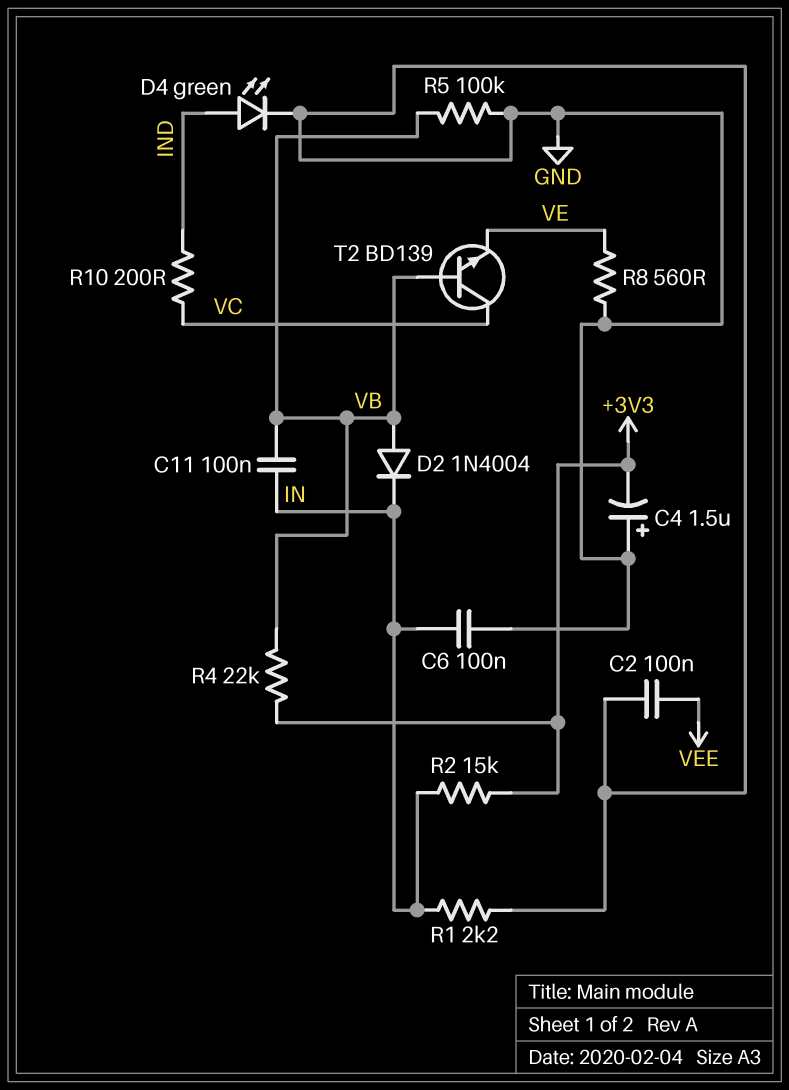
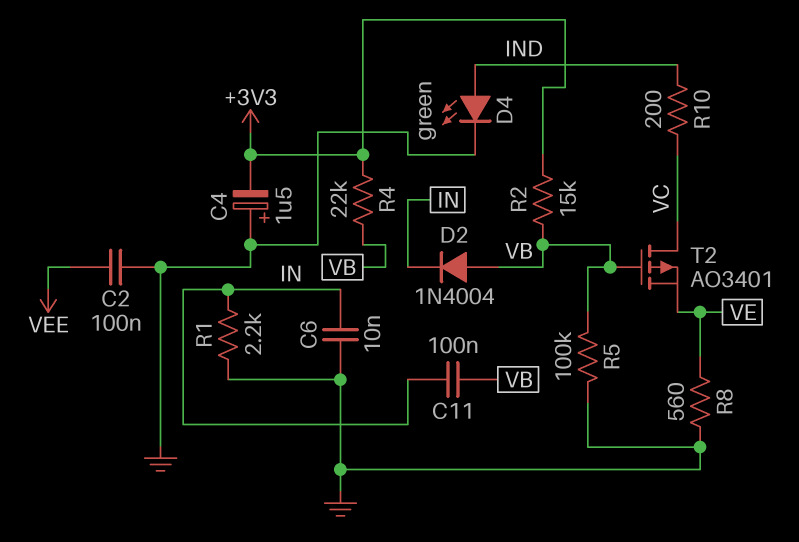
C6: 100nF (GND, IN) -> 10nF (GND, IN)
R2: 15k (+3V3, IN) -> 15k (+3V3, VB)
T2: NPN BD139 (B VB, C VC, E VE) -> PMOS AO3401 (G VB, D VC, S VE)

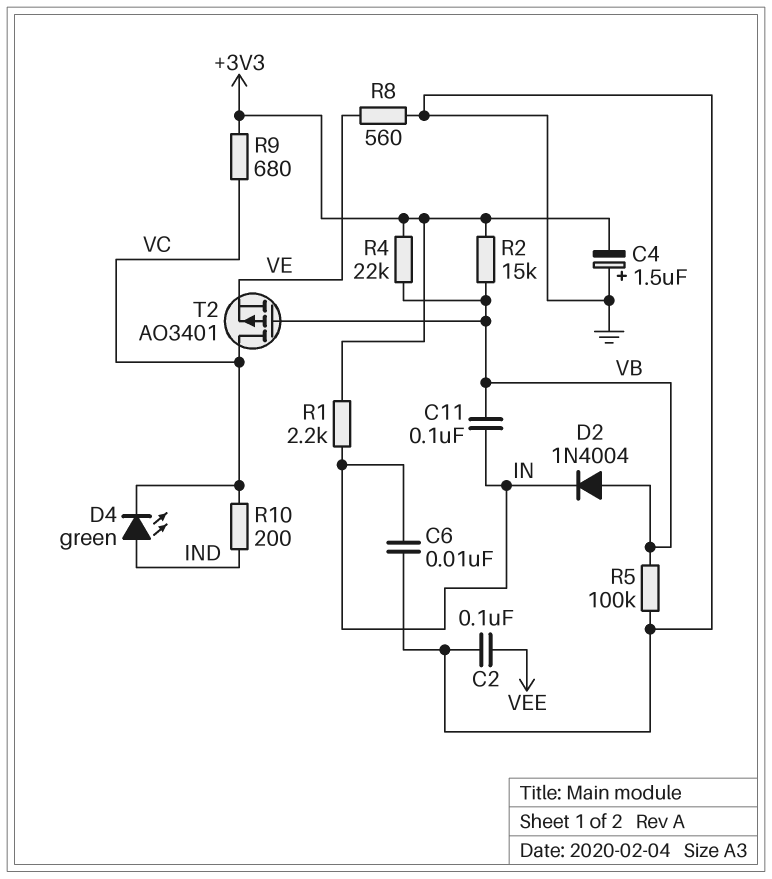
D4: LED green (A IND, K GND) -> LED green (A IND, K VC)
R1: 2.2k (GND, IN) -> 2.2k (+3V3, IN)
R9: none -> 680 (+3V3, VC)

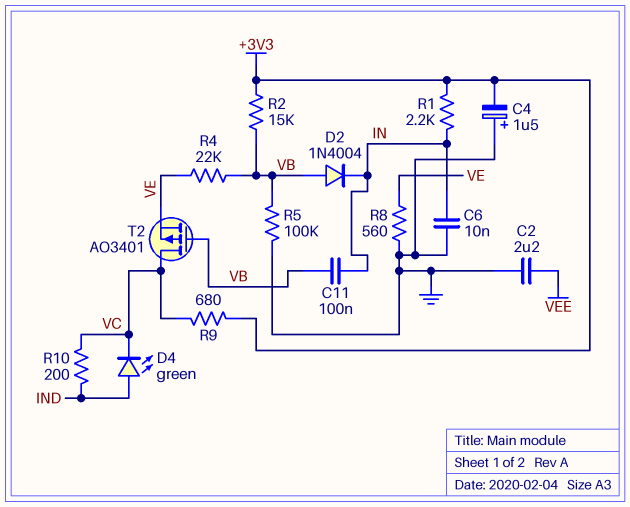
C2: 100nF (GND, VEE) -> 2.2uF (GND, VEE)
R4: 22k (+3V3, VB) -> 22k (VB, VE)

